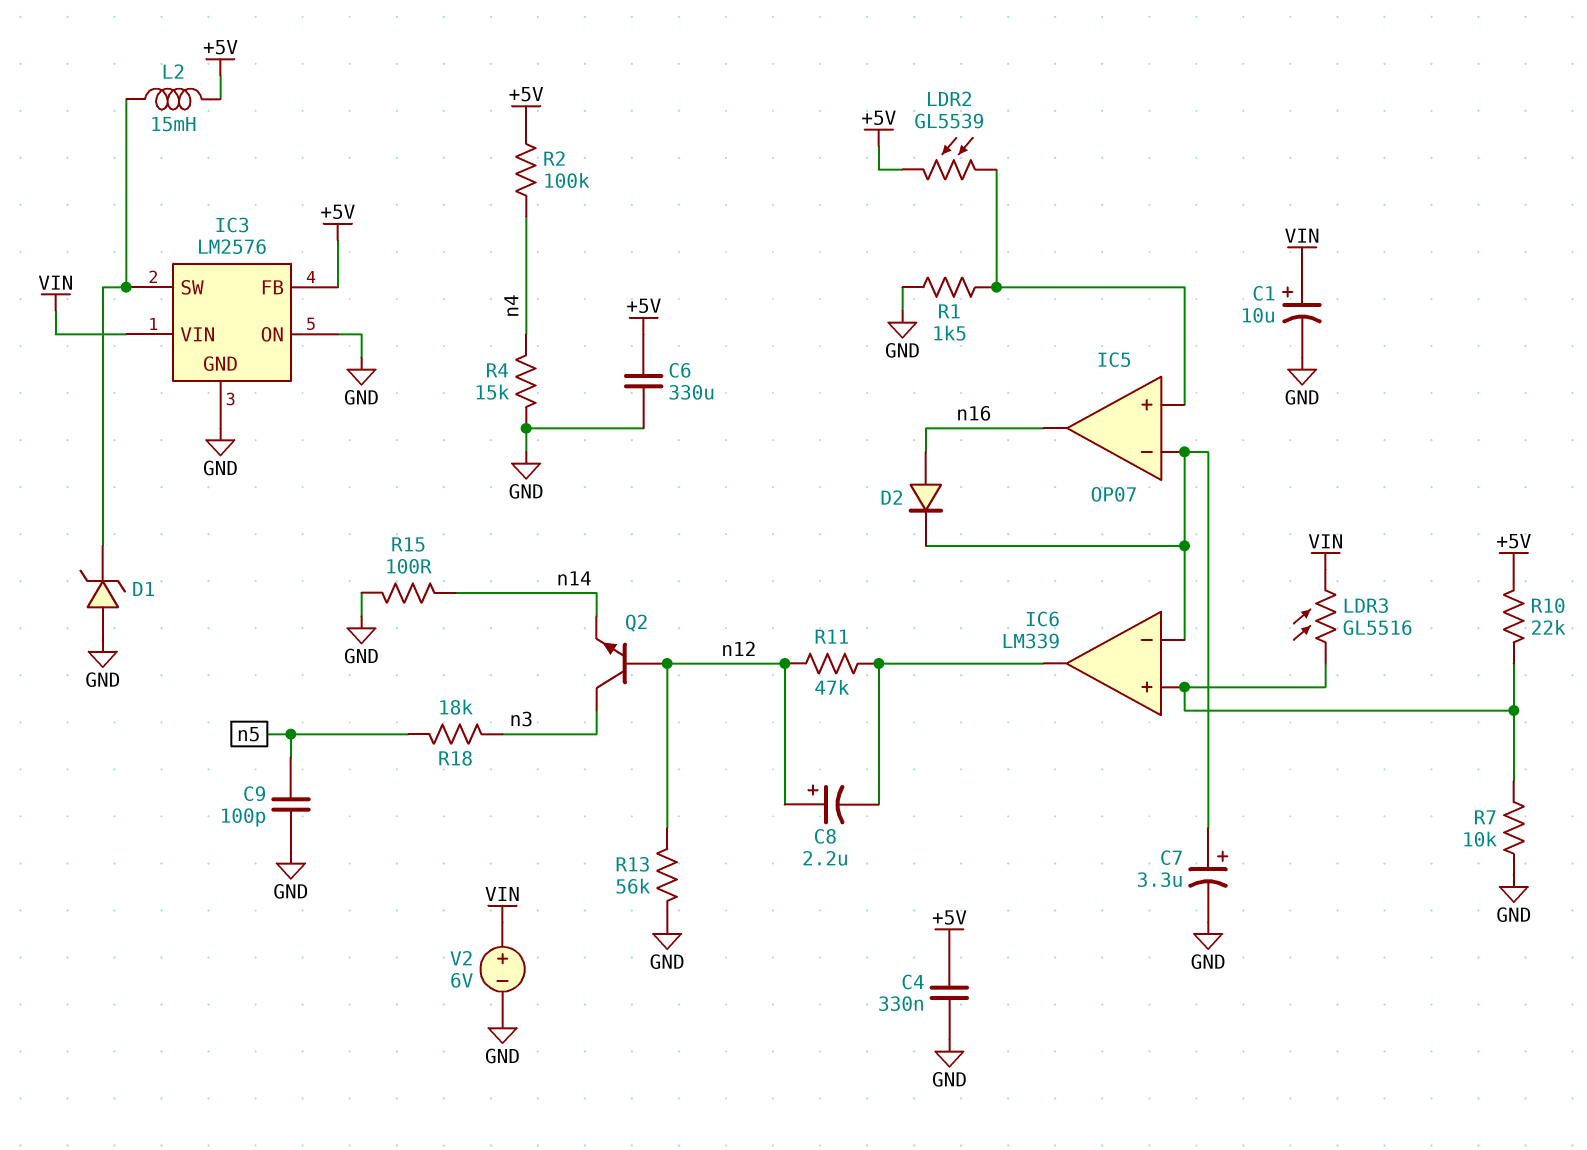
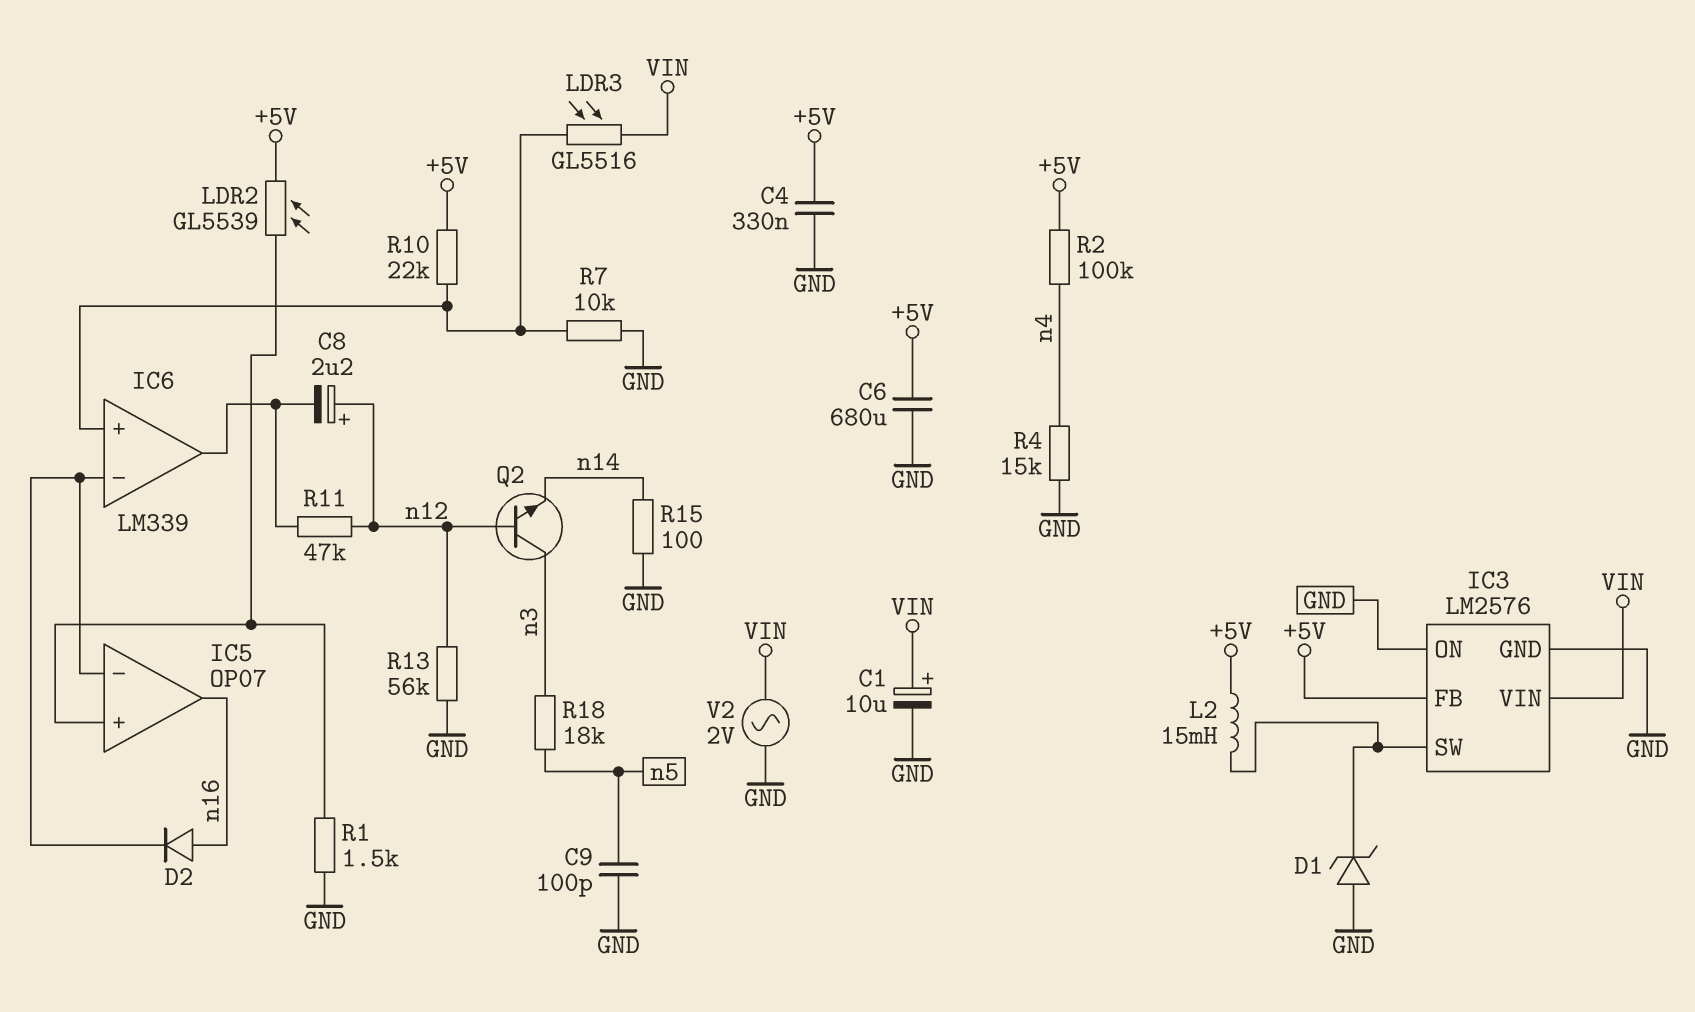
C6: 330uF (+5V, GND) -> 680uF (+5V, GND)
C7: 3.3uF (plus IC5/in-, minus GND) -> none
V2: 6V (plus VIN, minus GND) -> AC 2V (GND, VIN)

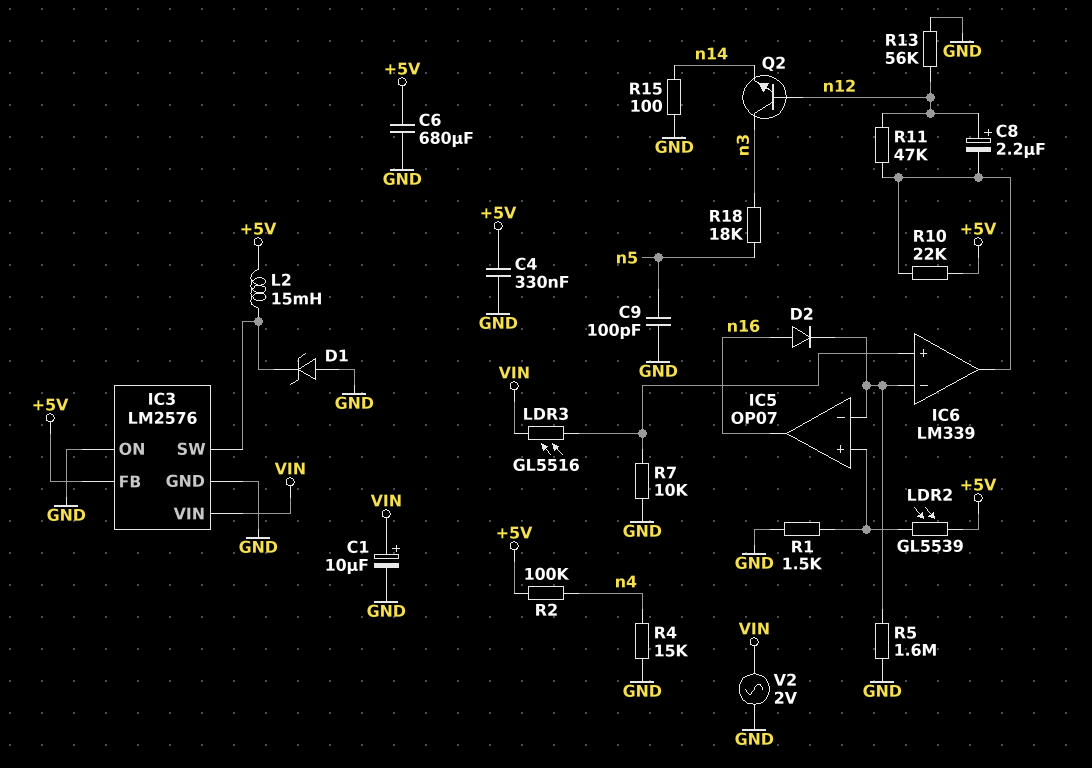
R5: none -> 1.6M (GND, IC5/in-)
R10: 22k (+5V, IC6/in+) -> 22k (+5V, IC6/out)

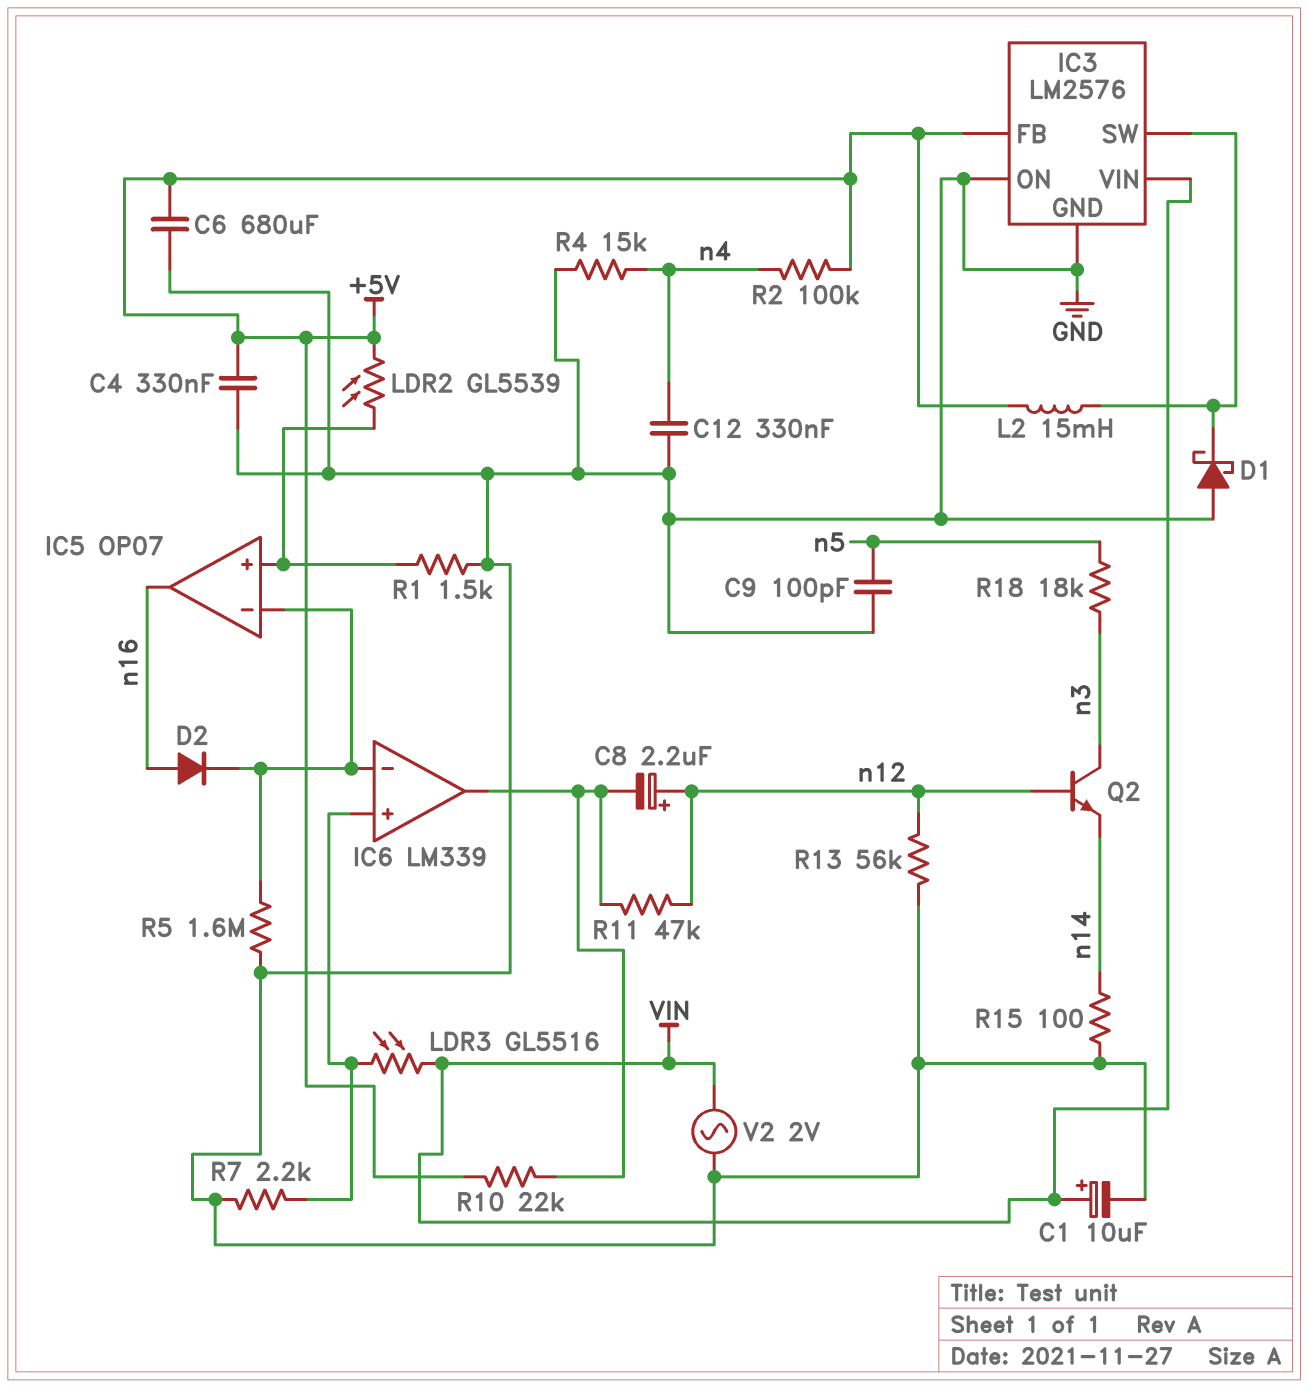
C12: none -> 330nF (GND, n4)
D1: zener (A GND, K IC3/SW) -> schottky (A GND, K IC3/SW)
R7: 10k (GND, IC6/in+) -> 2.2k (GND, IC6/in+)

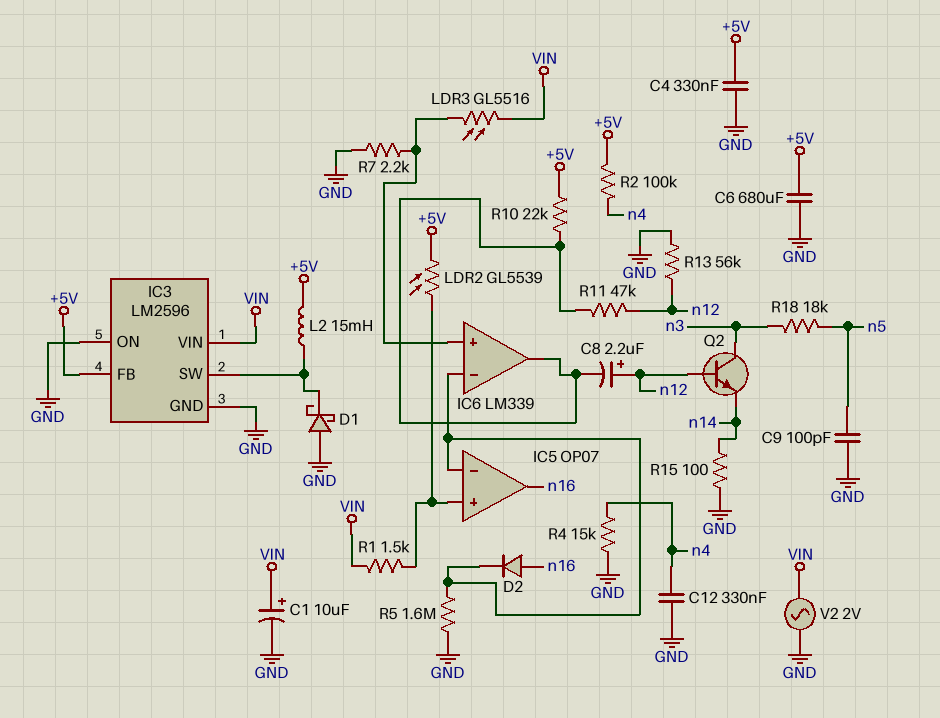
IC3: LM2576 -> LM2596
R1: 1.5k (GND, IC5/in+) -> 1.5k (IC5/in+, VIN)

